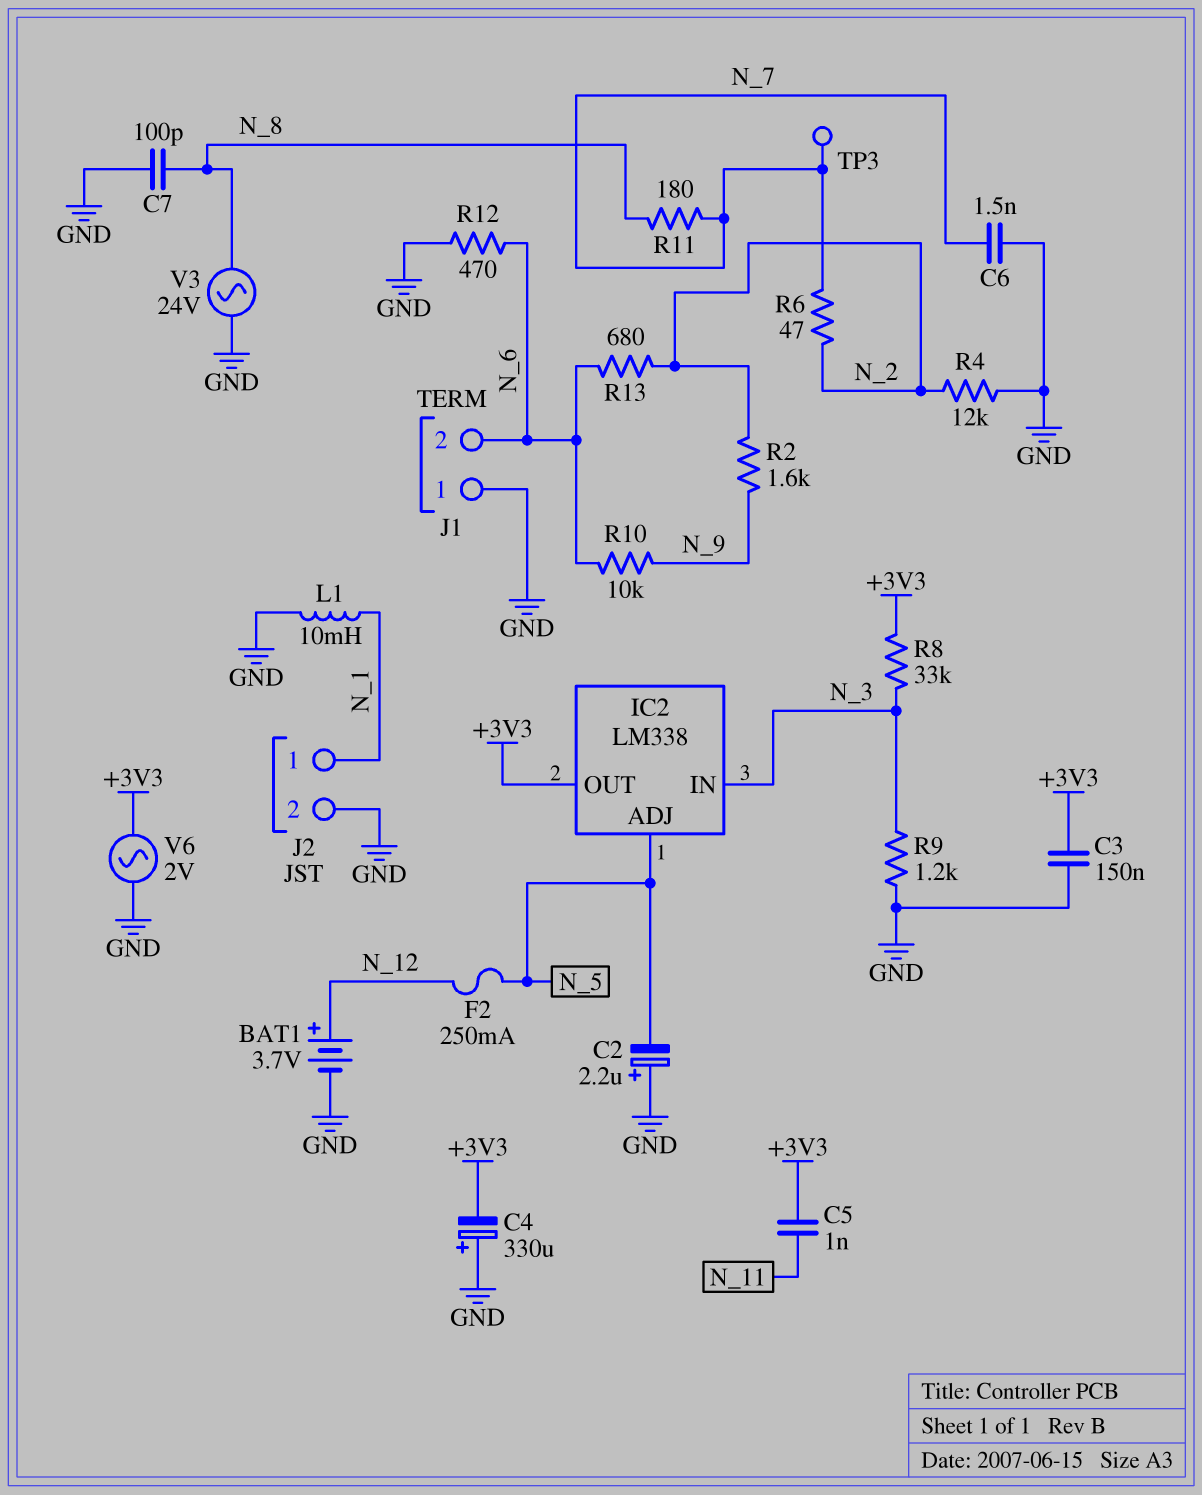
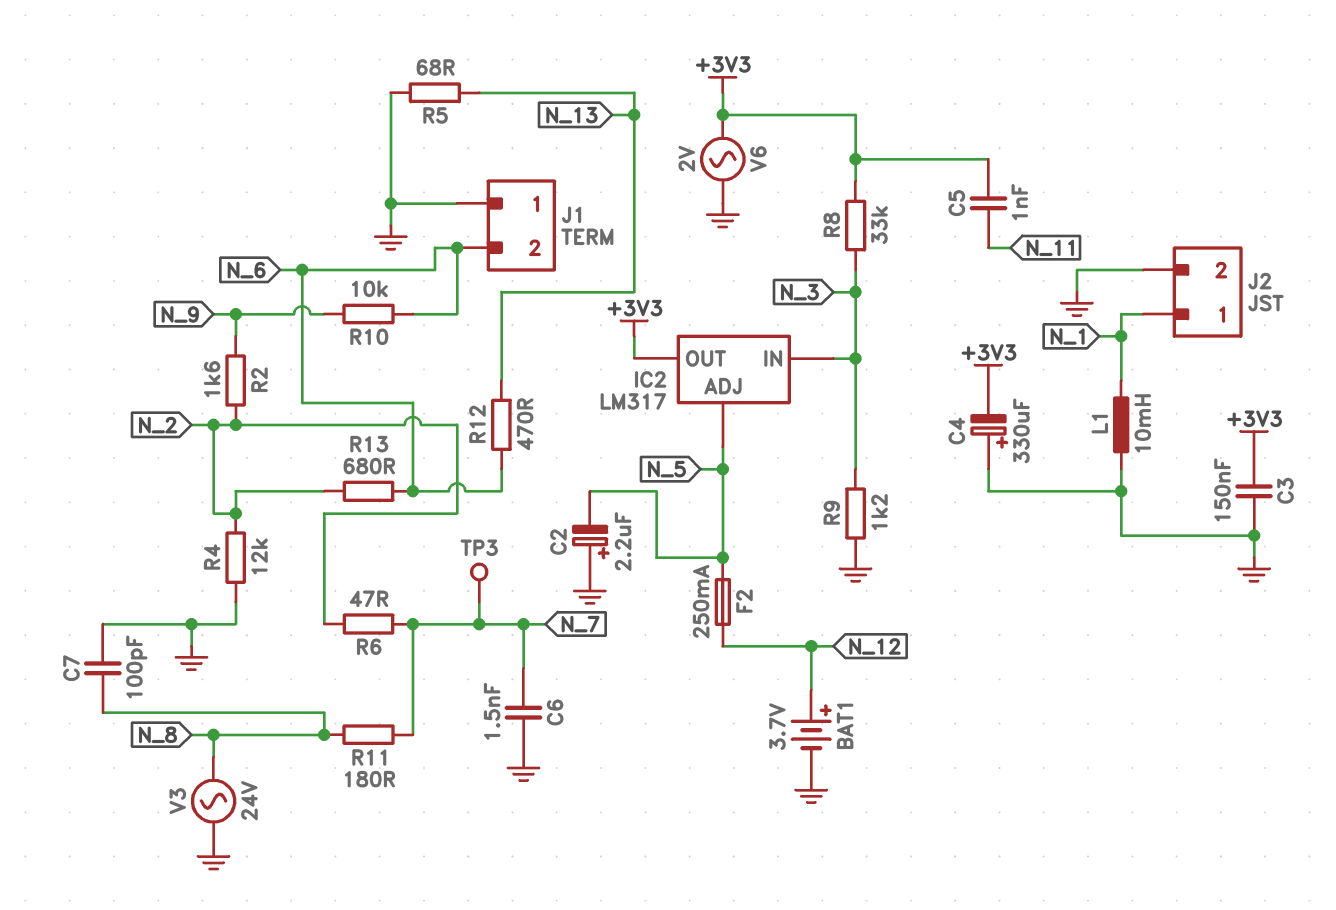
IC2: LM338 -> LM317
R5: none -> 68 (GND, N_13)
R12: 470 (GND, N_6) -> 470 (N_6, N_13)

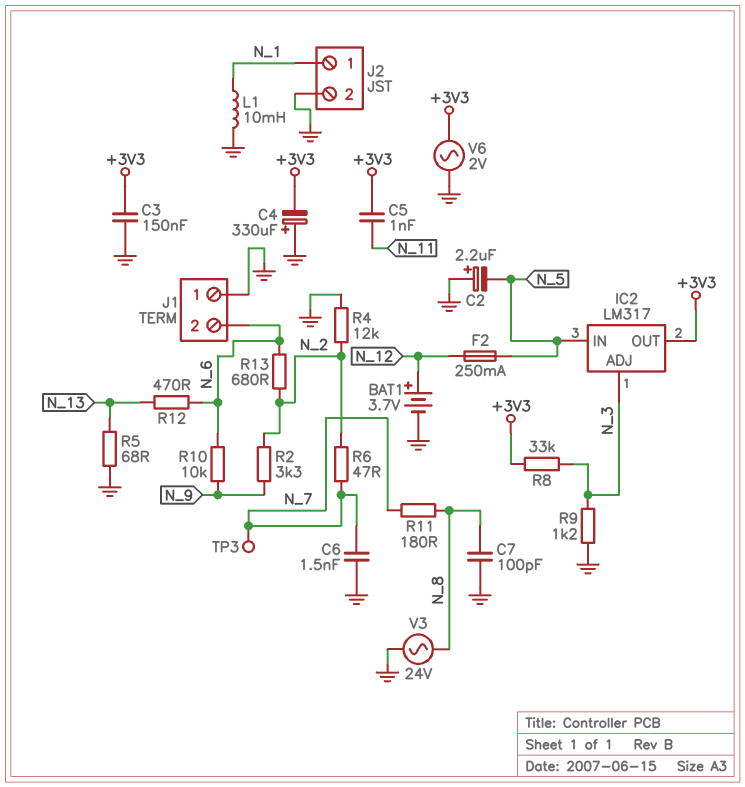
IC2 pin ADJ: N_5 -> N_3
IC2 pin IN: N_3 -> N_5
R2: 1.6k (N_2, N_9) -> 3.3k (N_2, N_9)

